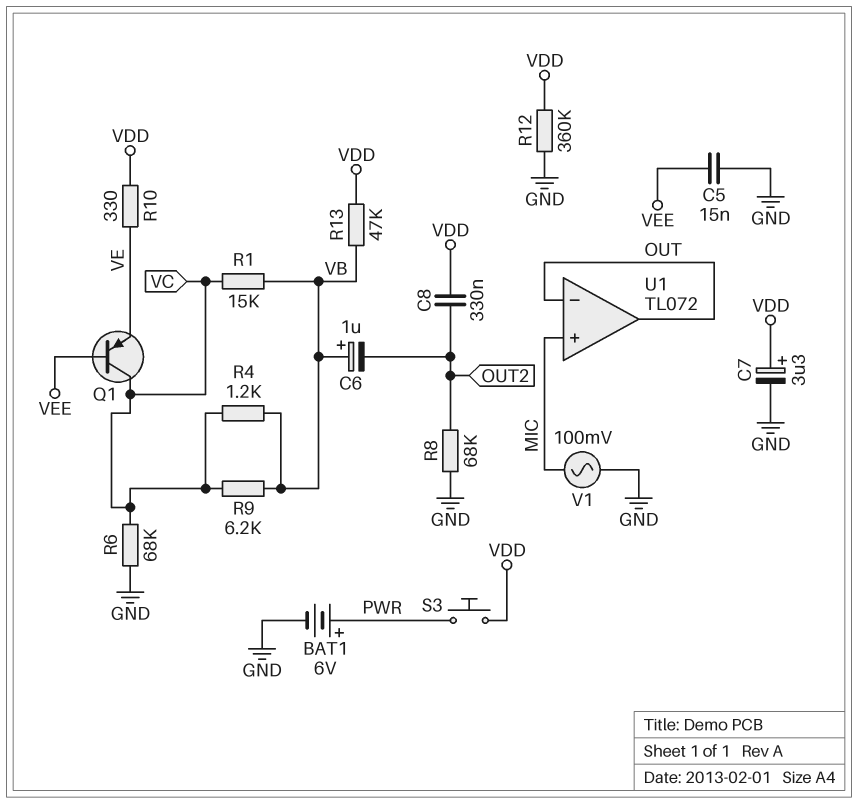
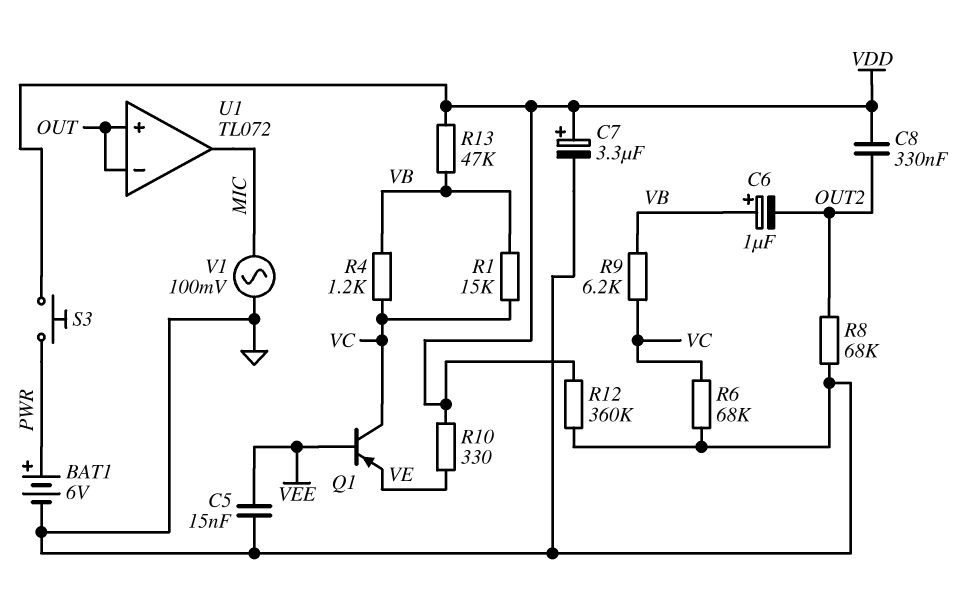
U1 pin in+: MIC -> OUT
U1 pin out: OUT -> MIC

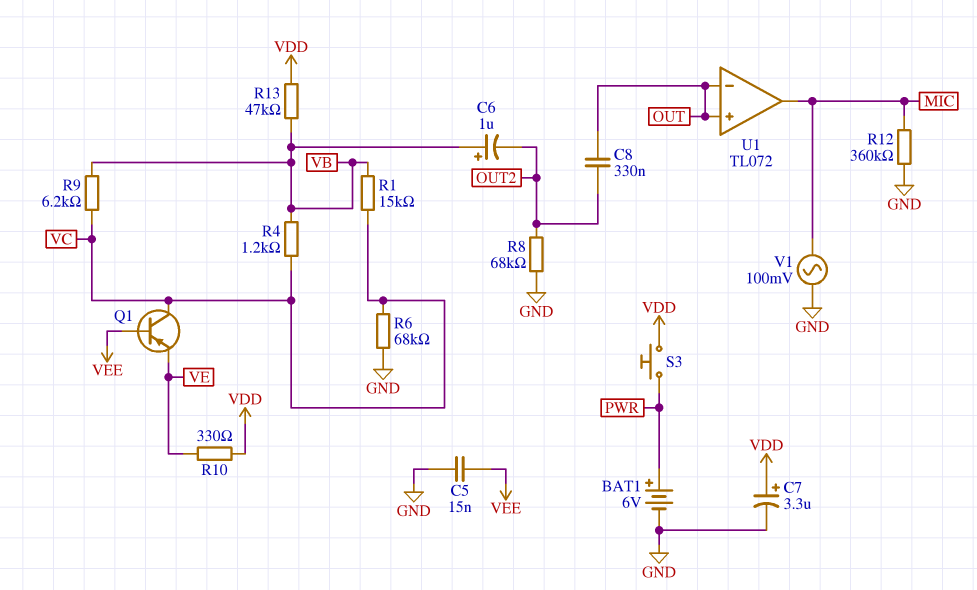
C8: 330nF (OUT2, VDD) -> 330nF (OUT, OUT2)
R12: 360k (GND, VDD) -> 360k (GND, MIC)

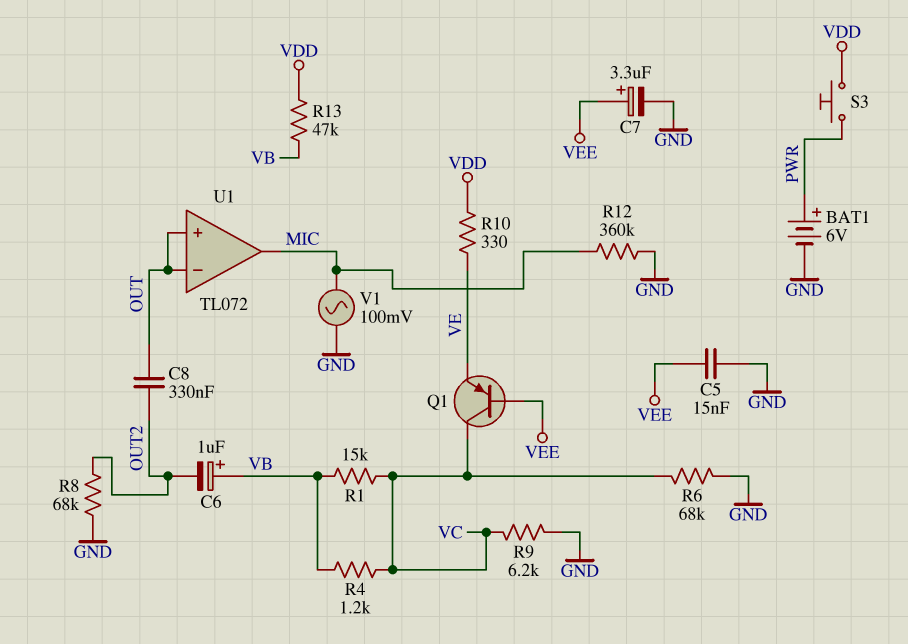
C7: 3.3uF (plus VDD, minus GND) -> 3.3uF (plus VEE, minus GND)
R9: 6.2k (VB, VC) -> 6.2k (GND, VC)

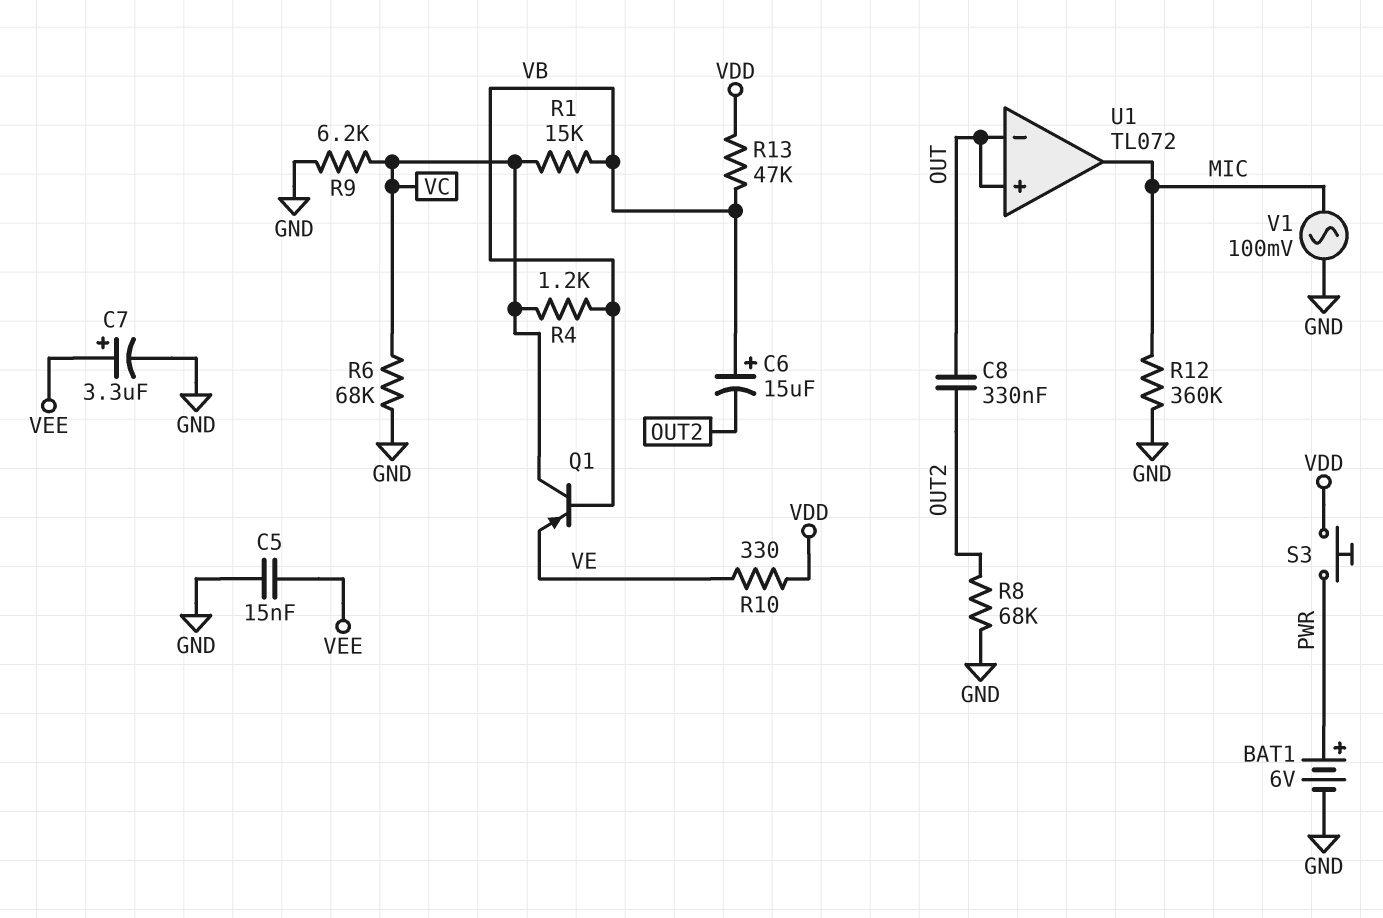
C6: 1uF (plus VB, minus OUT2) -> 15uF (plus VB, minus OUT2)
Q1: PNP (B VEE, C VC, E VE) -> PNP (B VB, C VC, E VE)

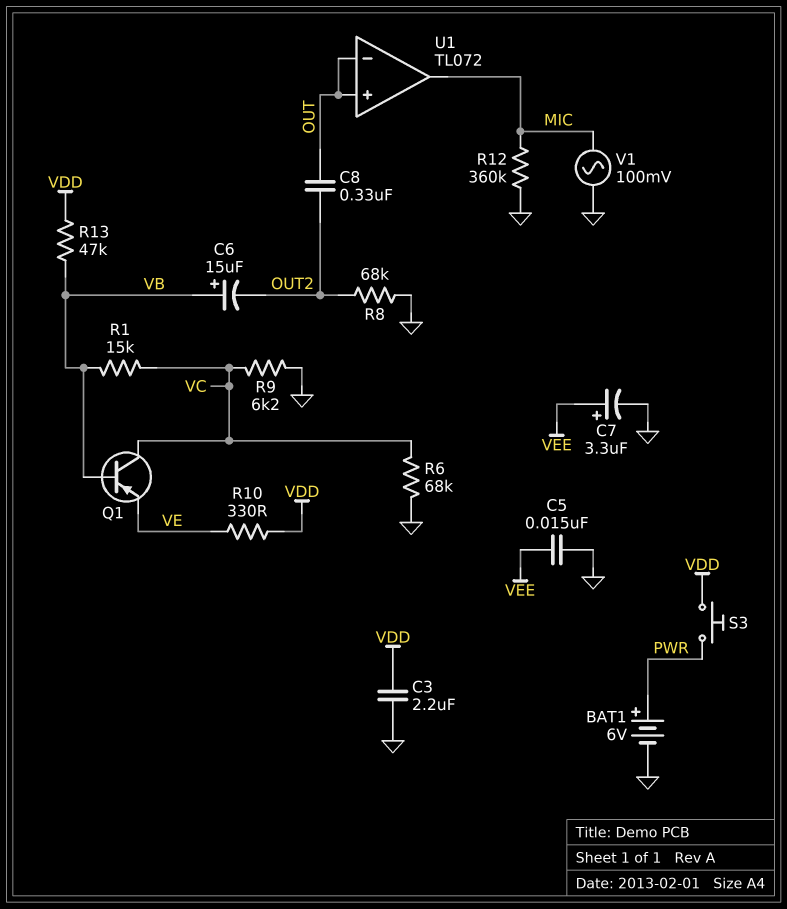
C3: none -> 2.2uF (GND, VDD)
R4: 1.2k (VB, VC) -> none

